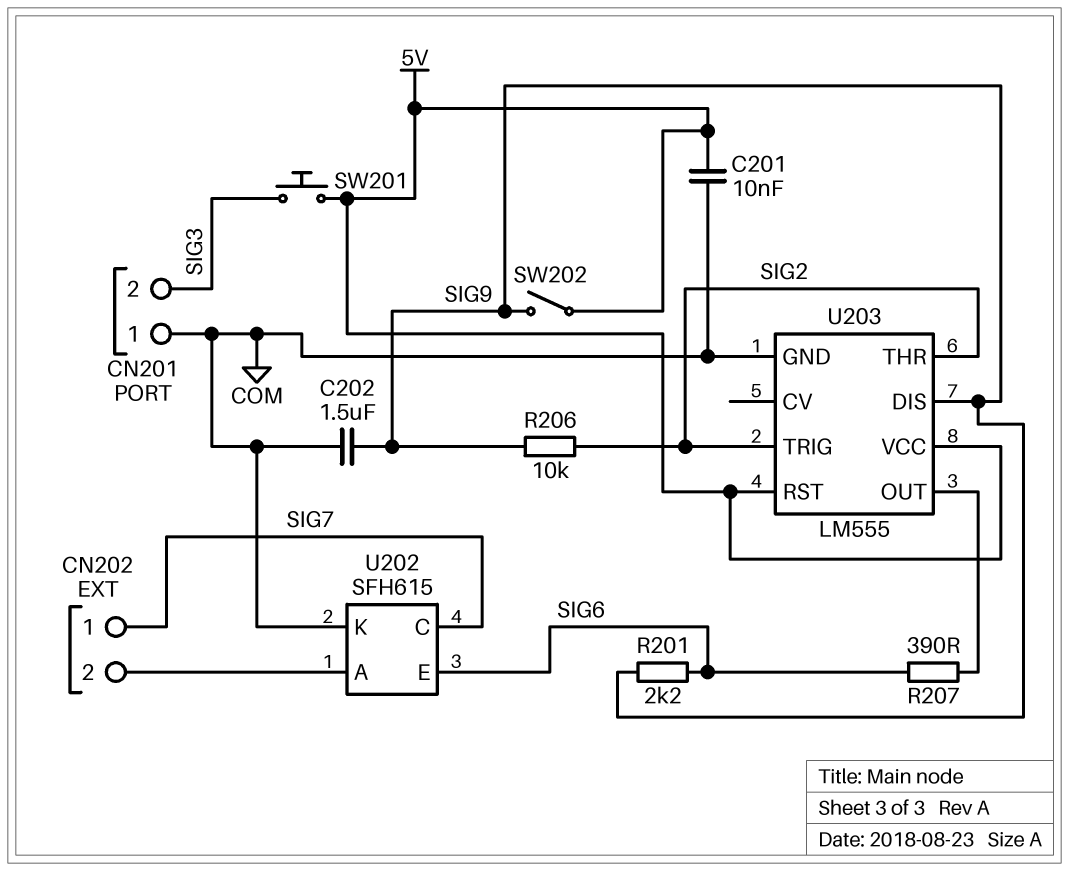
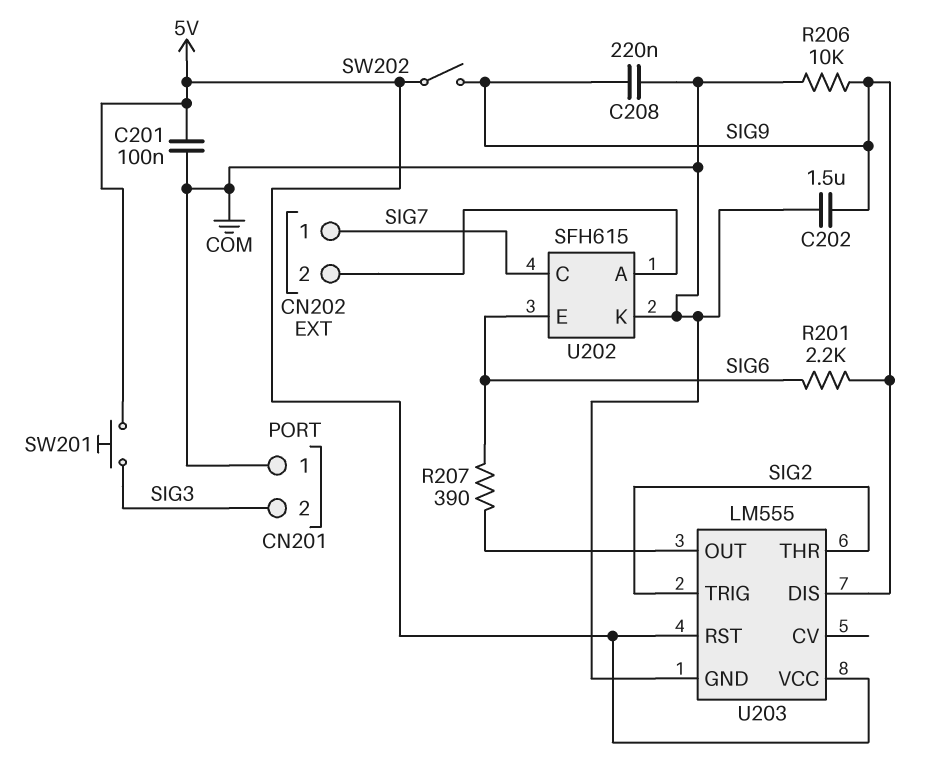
C201: 10nF (5V, COM) -> 100nF (5V, COM)
C208: none -> 220nF (COM, SIG9)
R206: 10k (SIG2, SIG9) -> 10k (COM, SIG9)

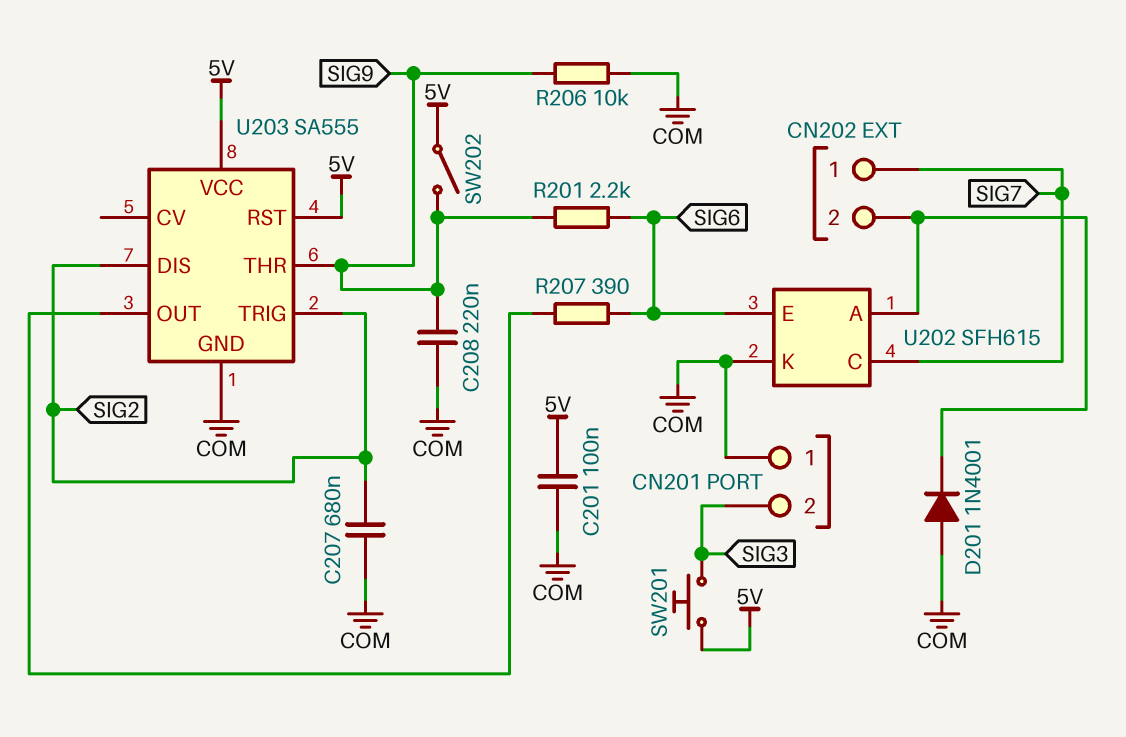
C202: 1.5uF (COM, SIG9) -> none
C207: none -> 680nF (COM, SIG2)
D201: none -> diode 1N4001 (A COM, K CN202/2)
U203: LM555 -> SA555
U203 pin DIS: SIG9 -> SIG2
U203 pin THR: SIG2 -> SIG9

